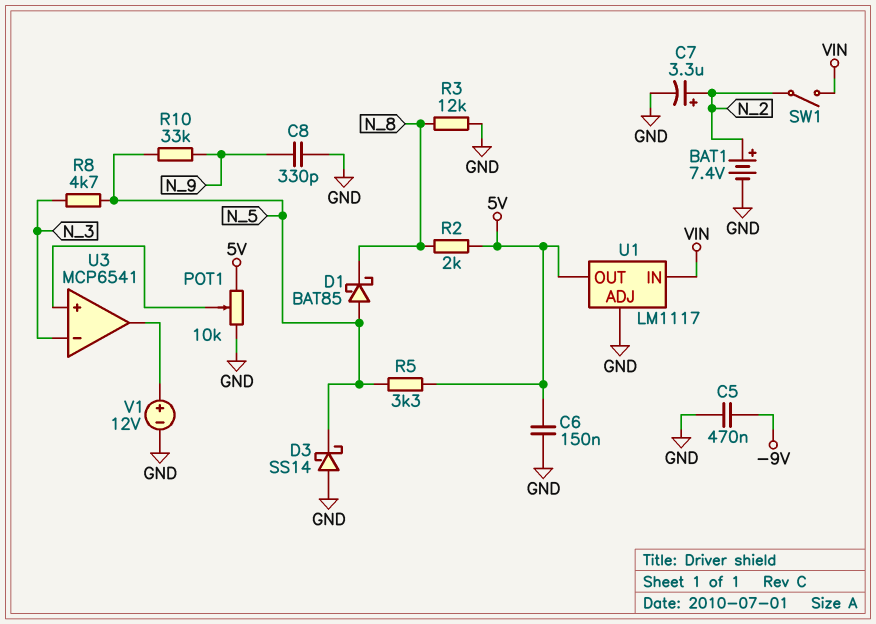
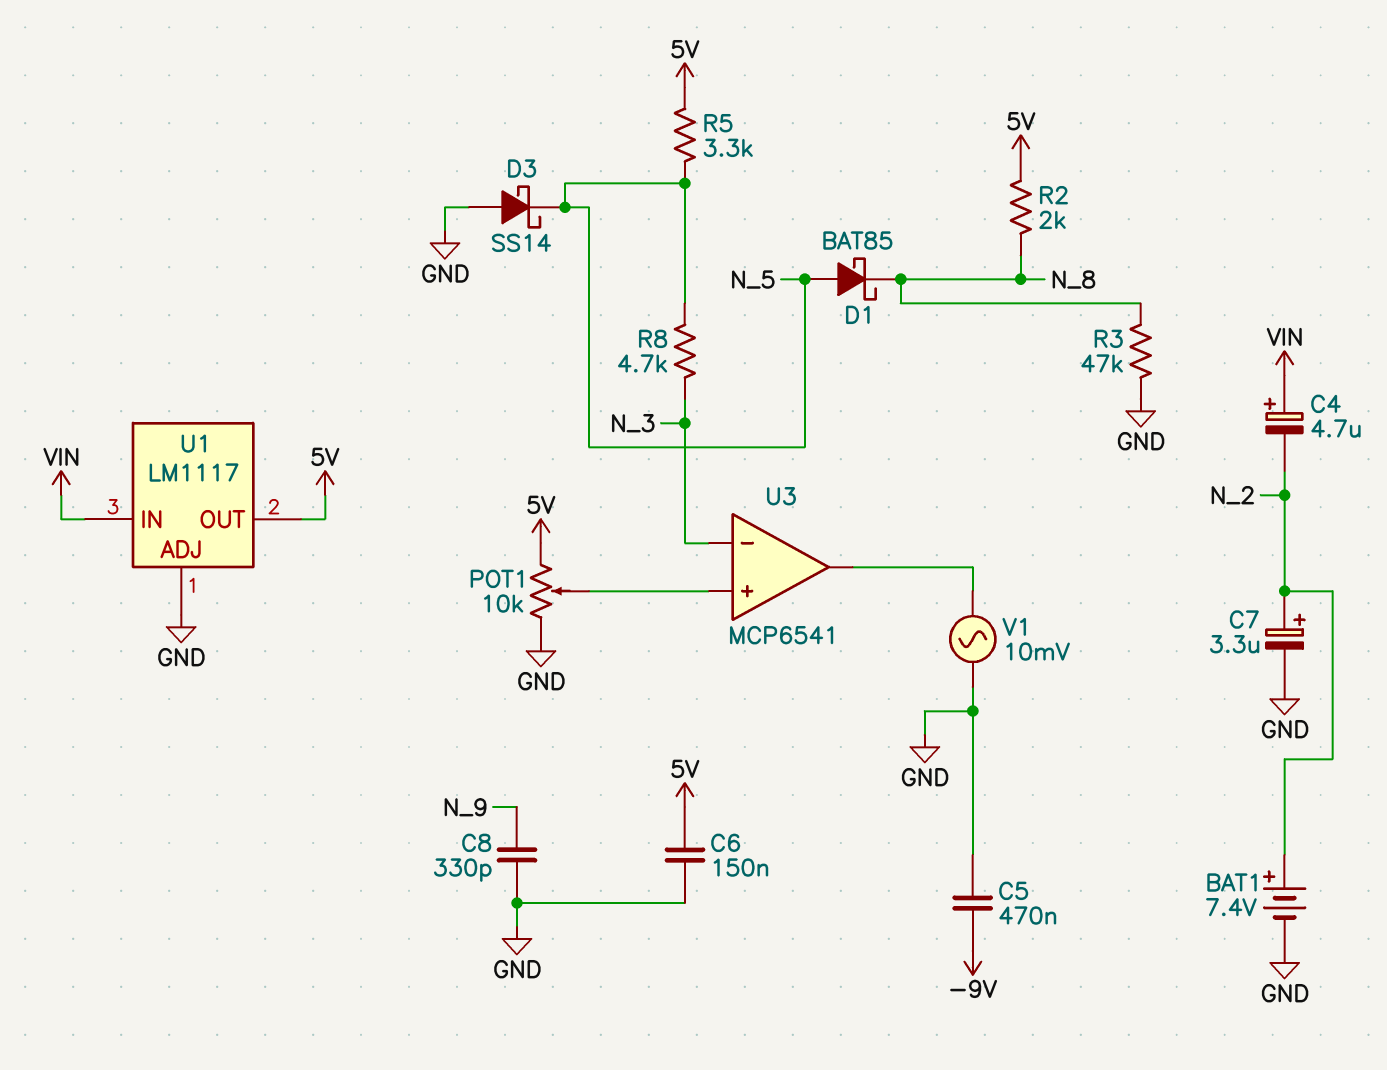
C4: none -> 4.7uF (plus VIN, minus N_2)
R3: 12k (GND, N_8) -> 47k (GND, N_8)
R10: 33k (N_5, N_9) -> none
SW1: switch (N_2, VIN) -> none
V1: 12V (plus U3/out, minus GND) -> AC 10mV (GND, U3/out)

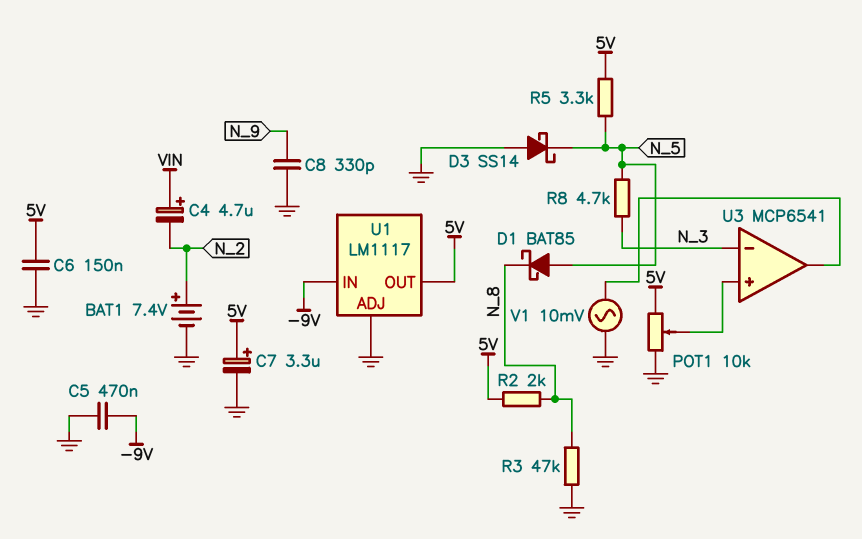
C7: 3.3uF (plus N_2, minus GND) -> 3.3uF (plus 5V, minus GND)
U1 pin IN: VIN -> -9V

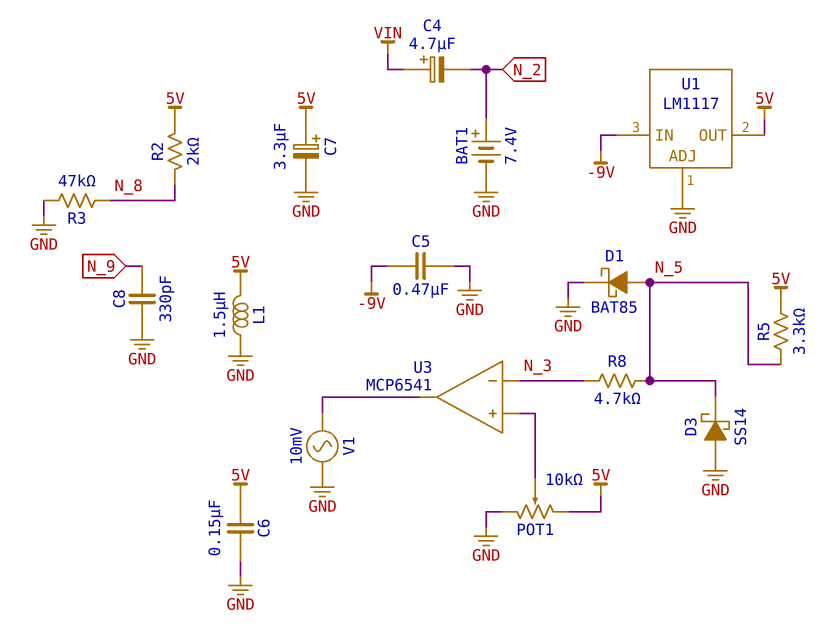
D1: schottky BAT85 (A N_5, K N_8) -> schottky BAT85 (A N_5, K GND)
L1: none -> 1.5uH (5V, GND)

